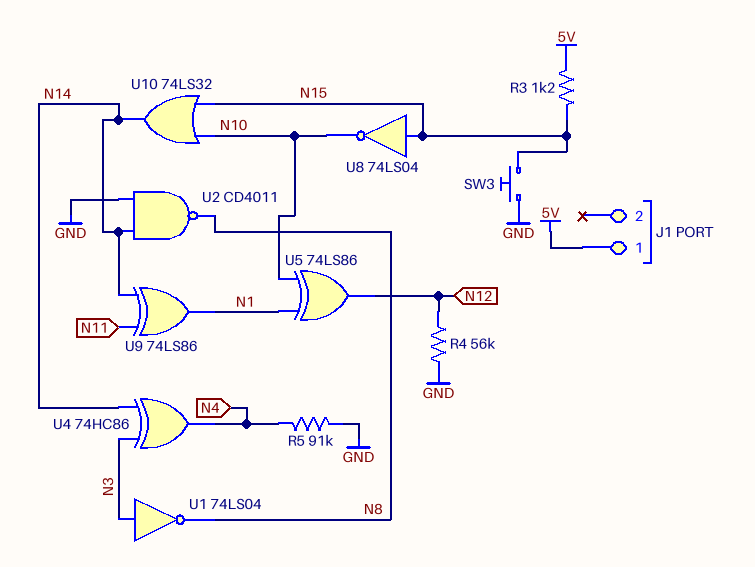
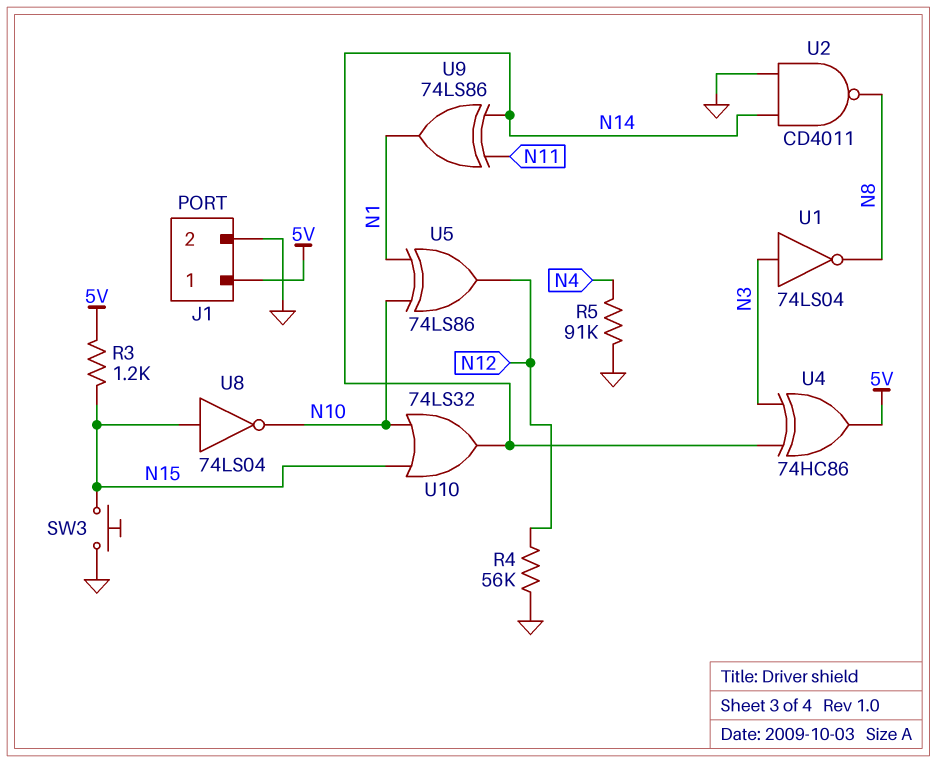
J1 pin 2: none -> GND
U4: XOR 74HC86 (in N3, in N14, out N4) -> XOR 74HC86 (in N3, in N14, out 5V)

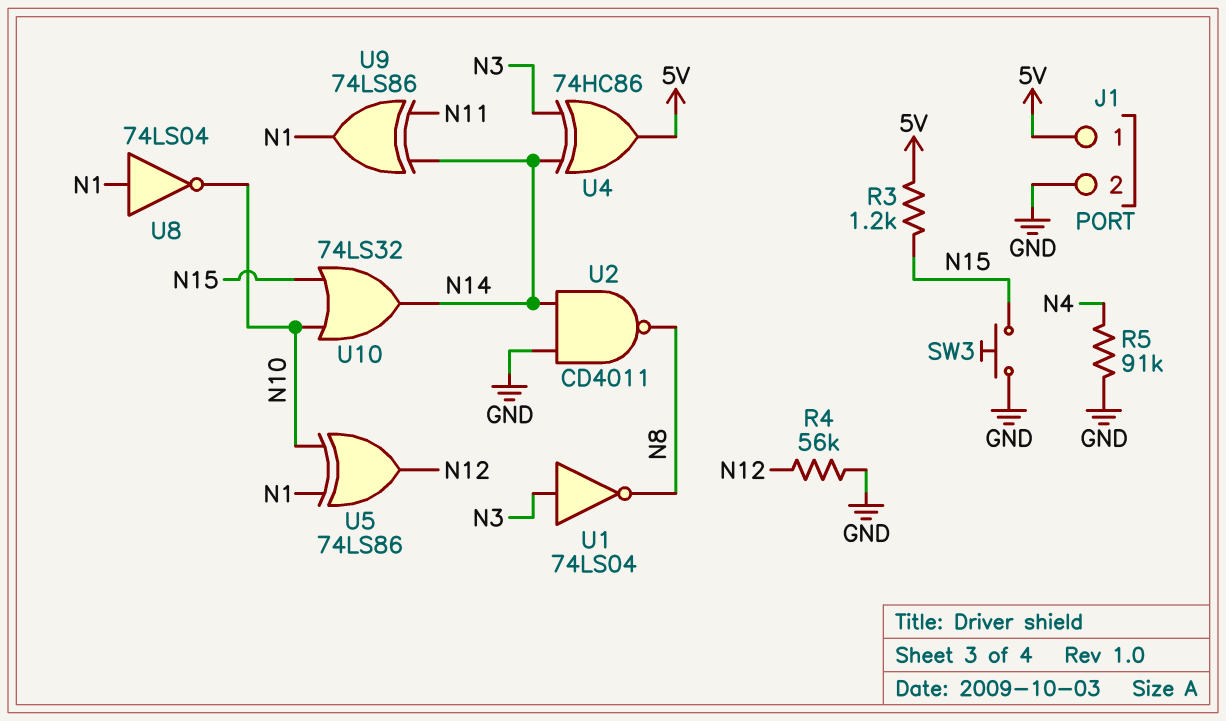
U8: NOT 74LS04 (in N15, out N10) -> NOT 74LS04 (in N1, out N10)

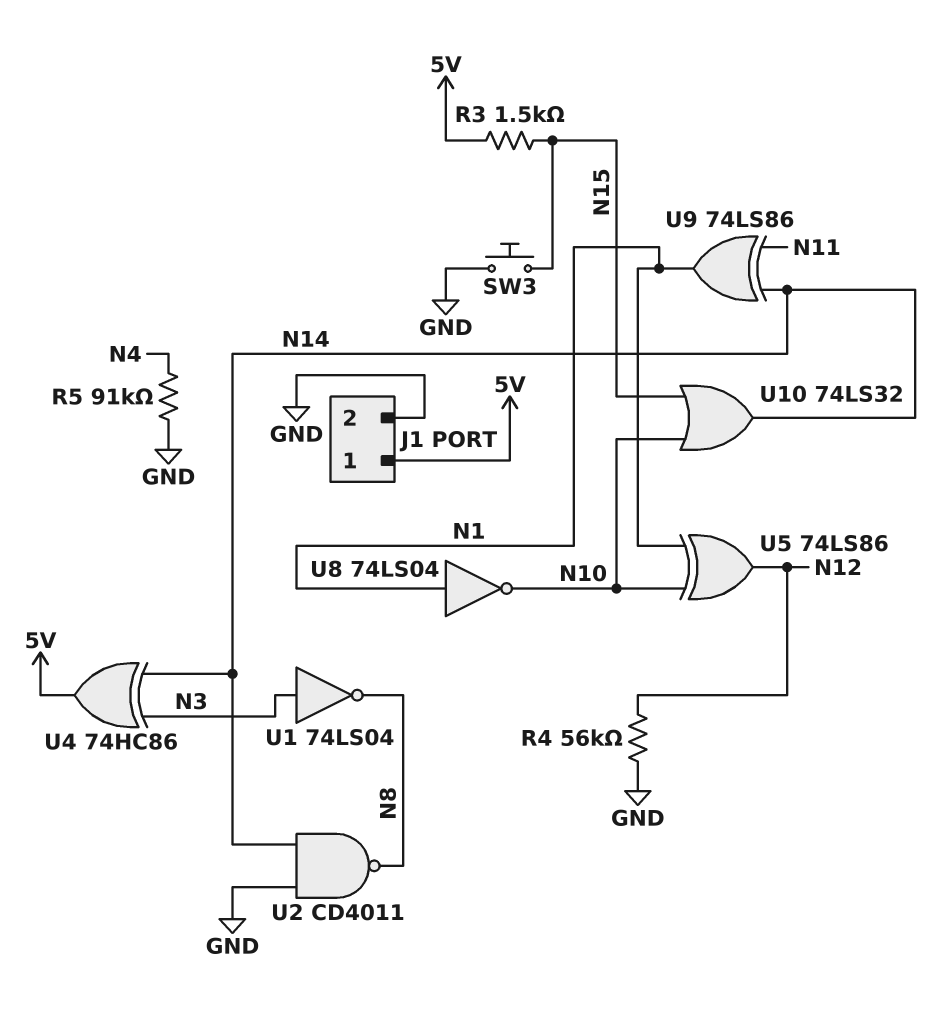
R3: 1.2k (5V, N15) -> 1.5k (5V, N15)

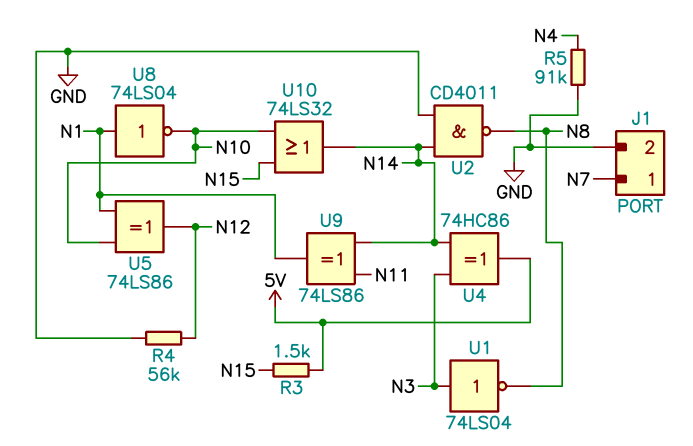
J1 pin 1: 5V -> N7
SW3: button (GND, N15) -> none

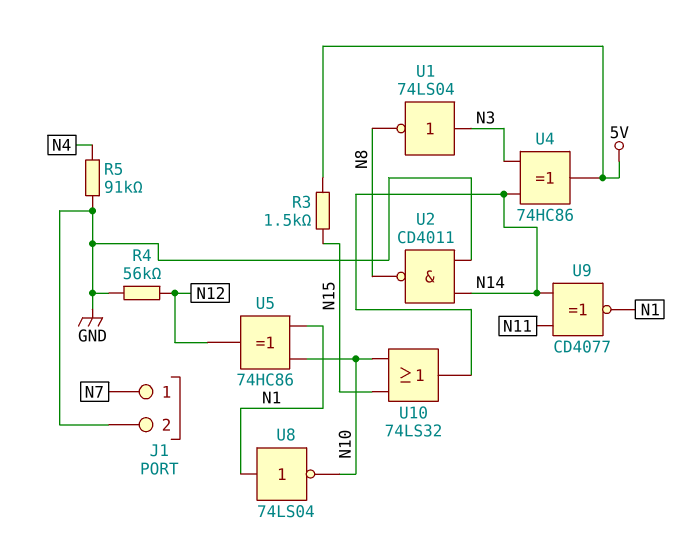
U5: XOR 74LS86 (in N1, in N10, out N12) -> XOR 74HC86 (in N1, in N10, out N12)
U9: XOR 74LS86 (in N11, in N14, out N1) -> XNOR CD4077 (in N11, in N14, out N1)

